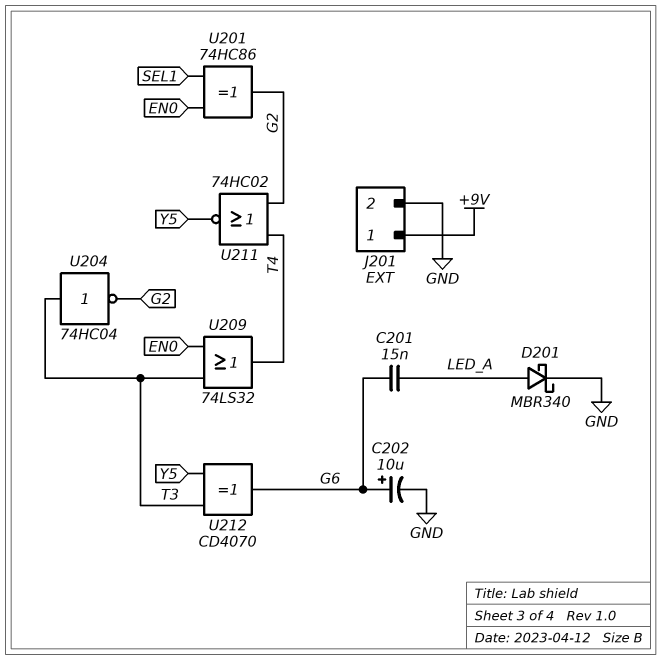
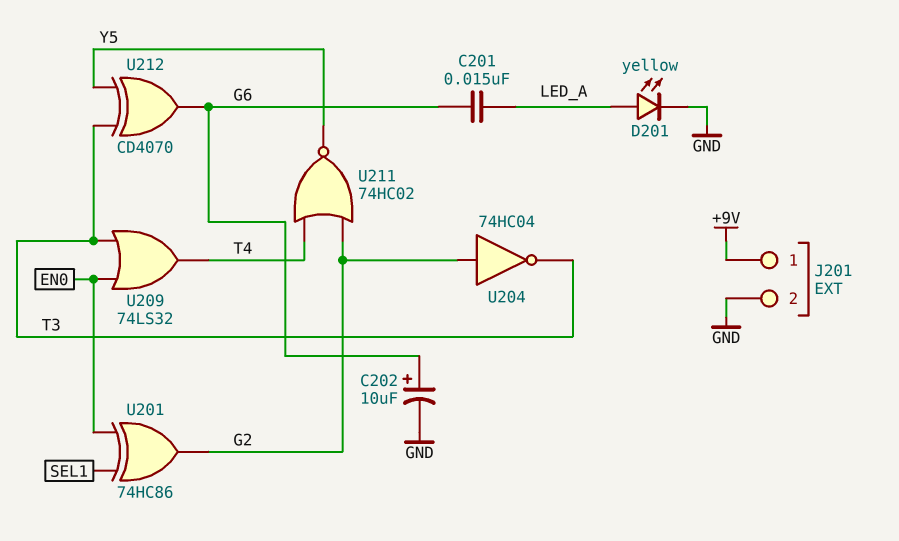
D201: schottky MBR340 (A LED_A, K GND) -> LED yellow (A LED_A, K GND)
U204: NOT 74HC04 (in T3, out G2) -> NOT 74HC04 (in G2, out T3)

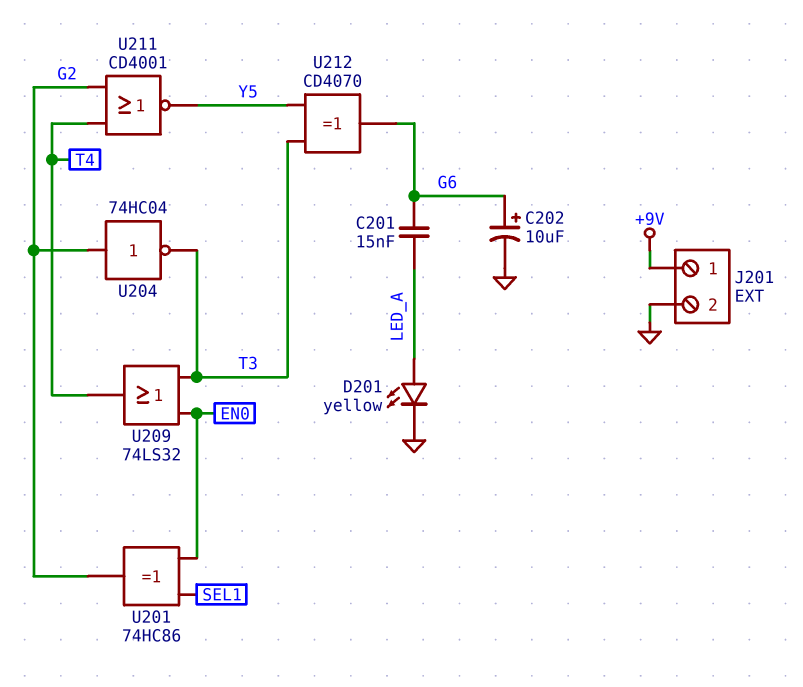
U211: NOR 74HC02 (in G2, in T4, out Y5) -> NOR CD4001 (in G2, in T4, out Y5)

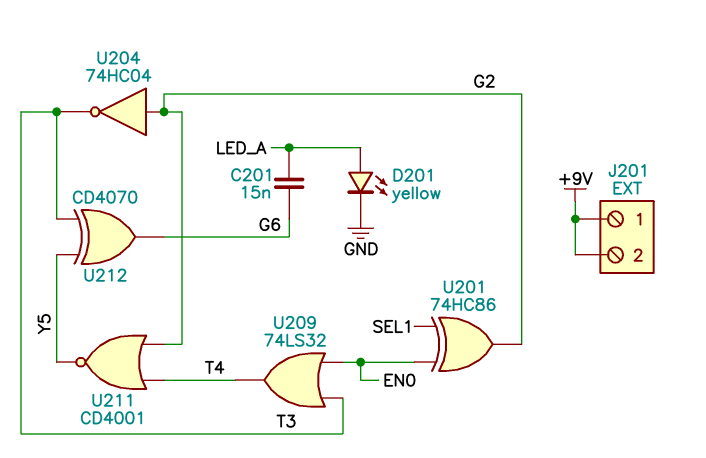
C202: 10uF (plus G6, minus GND) -> none
J201 pin 2: GND -> +9V

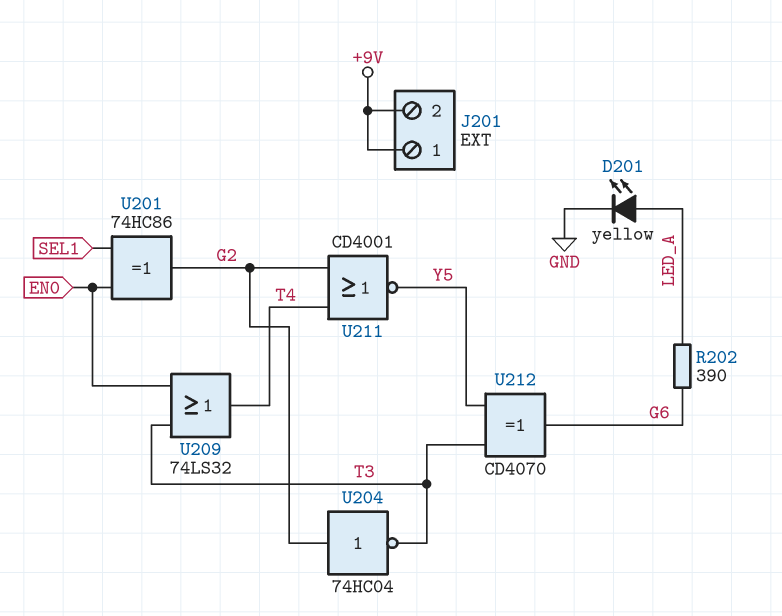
C201: 15nF (G6, LED_A) -> none
R202: none -> 390 (G6, LED_A)

